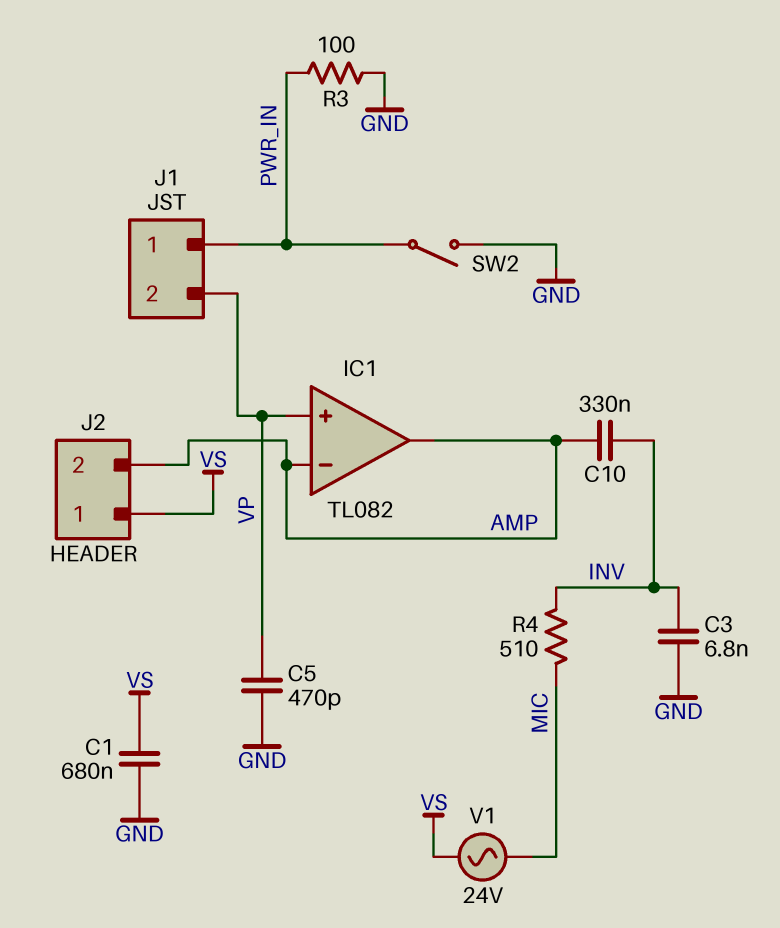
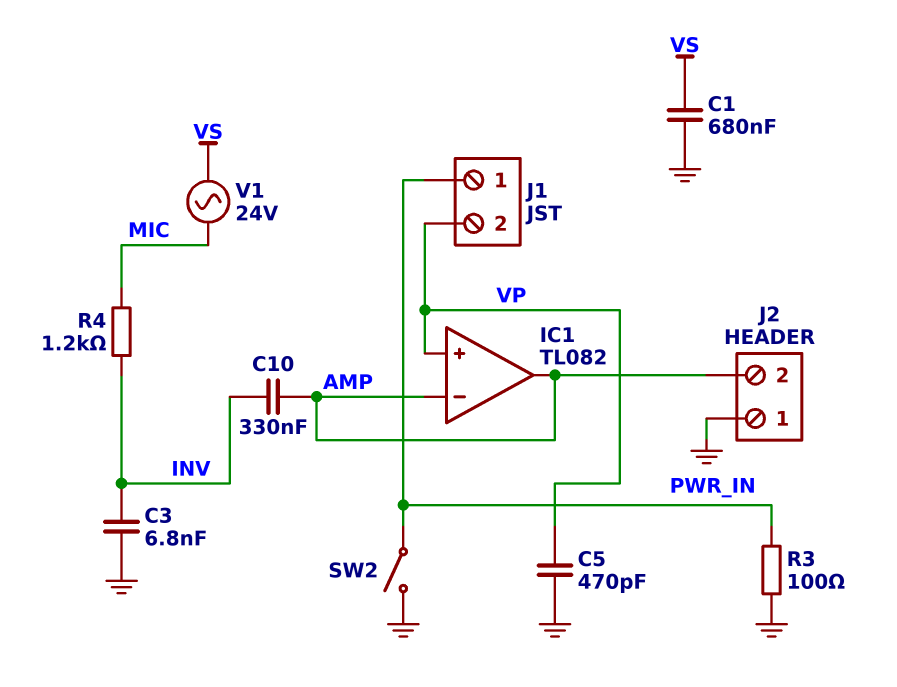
J2 pin 1: VS -> GND
R4: 510 (INV, MIC) -> 1.2k (INV, MIC)

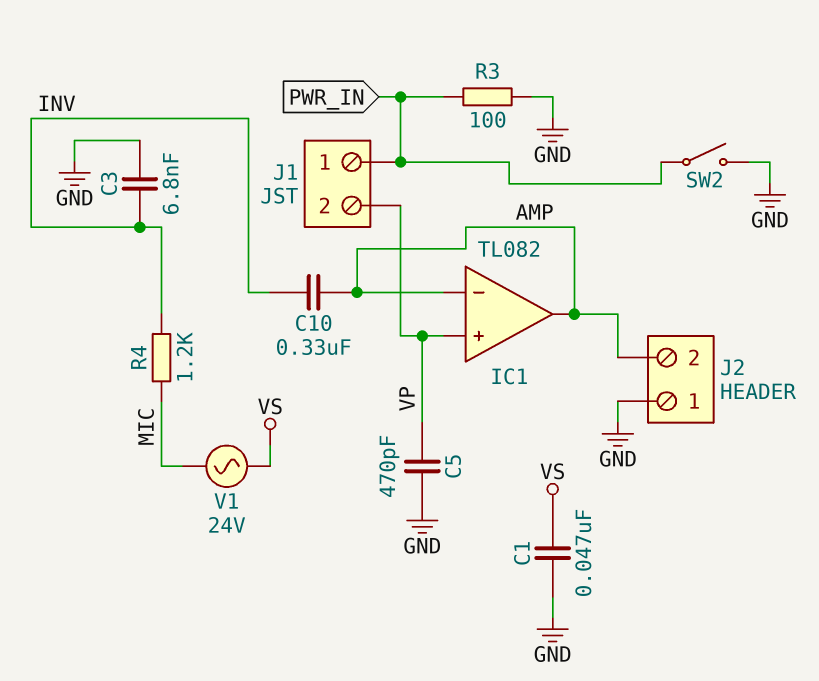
C1: 680nF (GND, VS) -> 47nF (GND, VS)

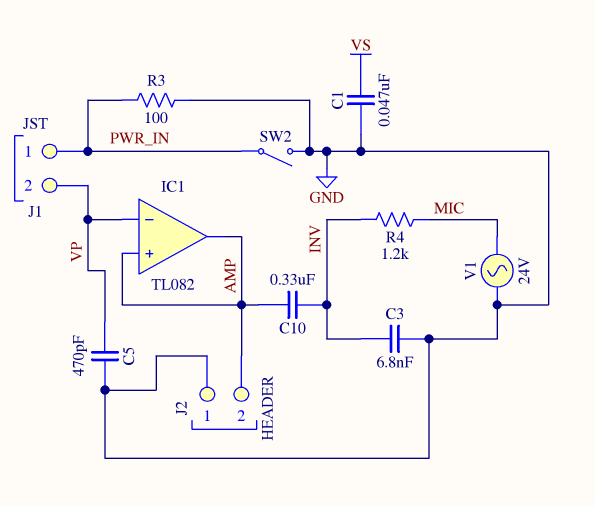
IC1 pin in+: VP -> AMP
IC1 pin in-: AMP -> VP
V1: AC 24V (MIC, VS) -> AC 24V (GND, MIC)

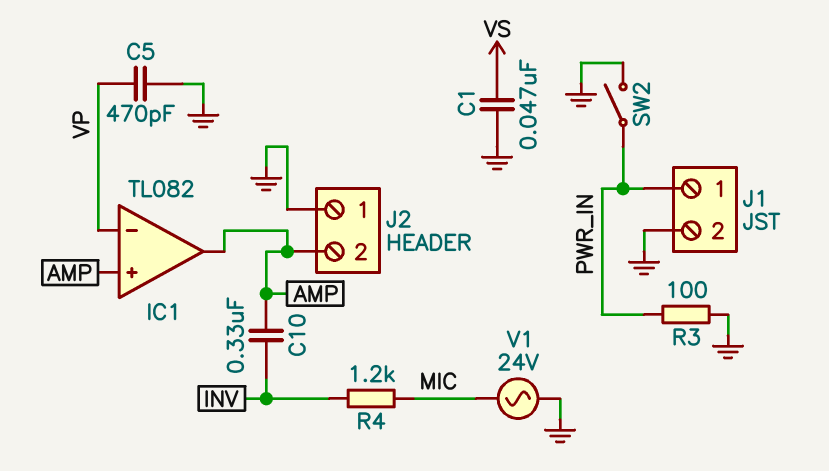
C3: 6.8nF (GND, INV) -> none
J1 pin 2: VP -> GND

